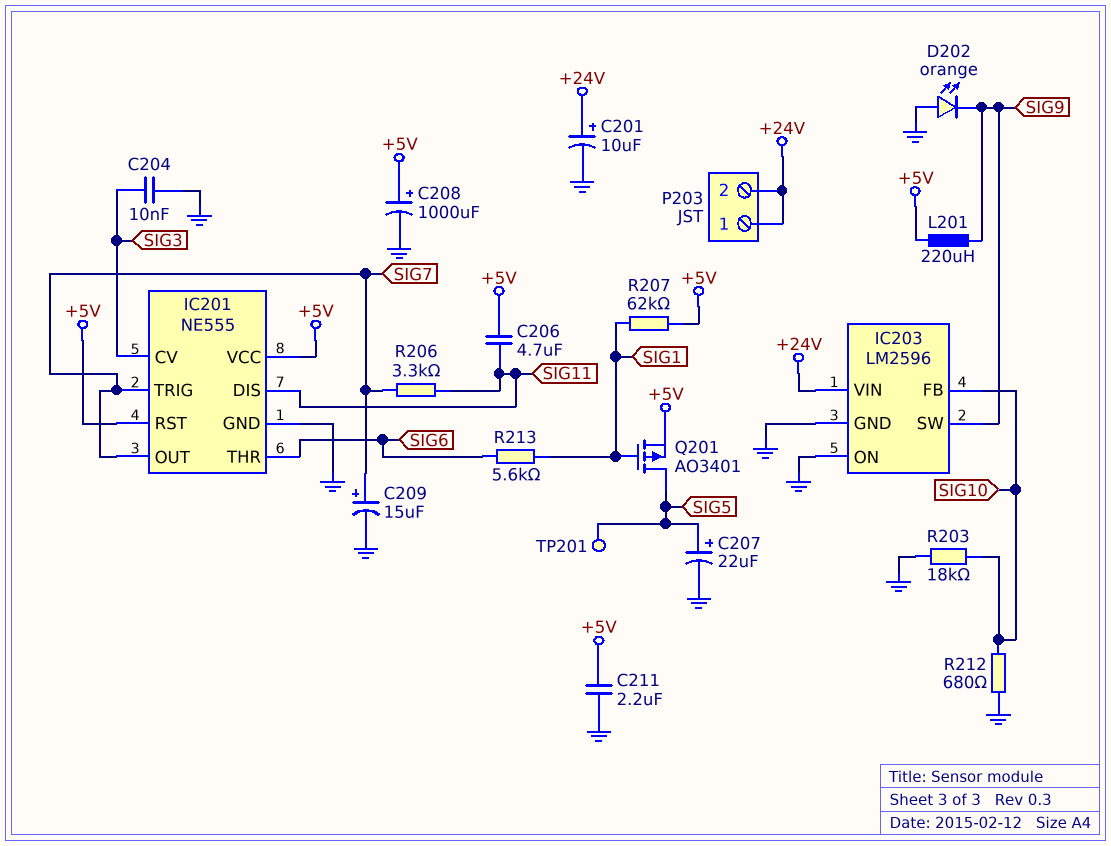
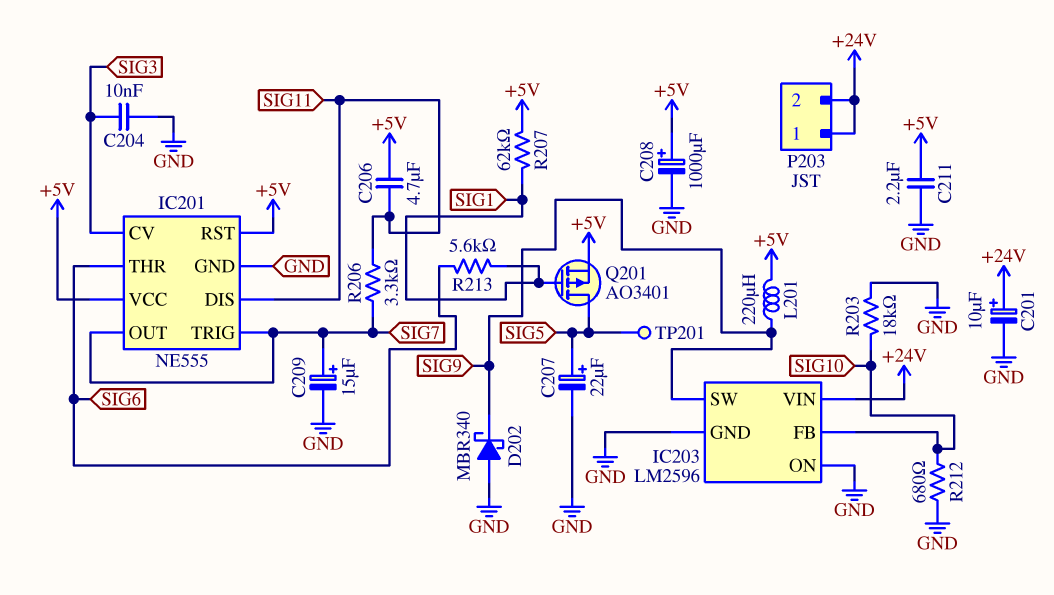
D202: LED orange (A GND, K SIG9) -> schottky MBR340 (A GND, K SIG9)

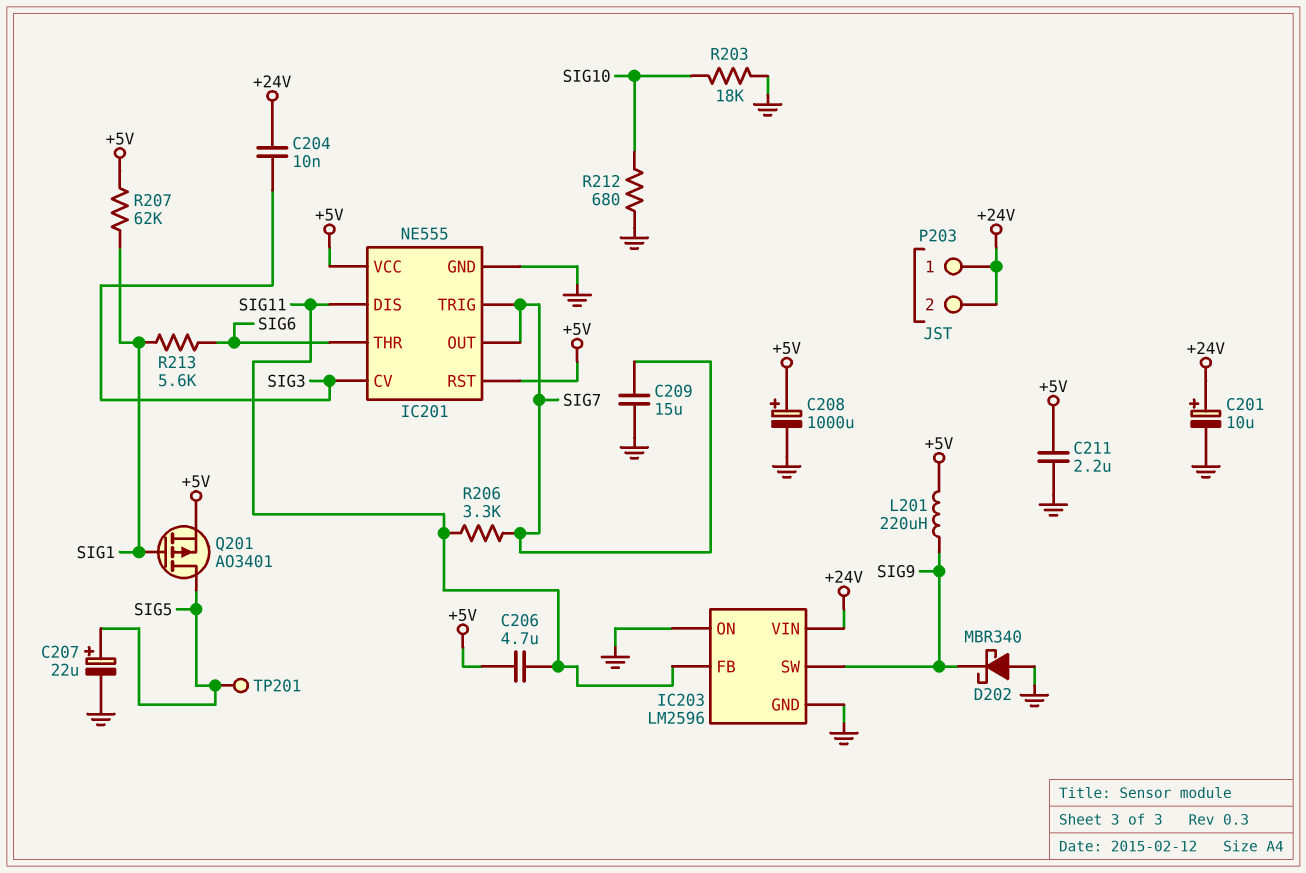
C204: 10nF (GND, SIG3) -> 10nF (+24V, SIG3)
C209: 15uF (plus SIG7, minus GND) -> 15uF (GND, SIG7)
IC203 pin FB: SIG10 -> SIG11

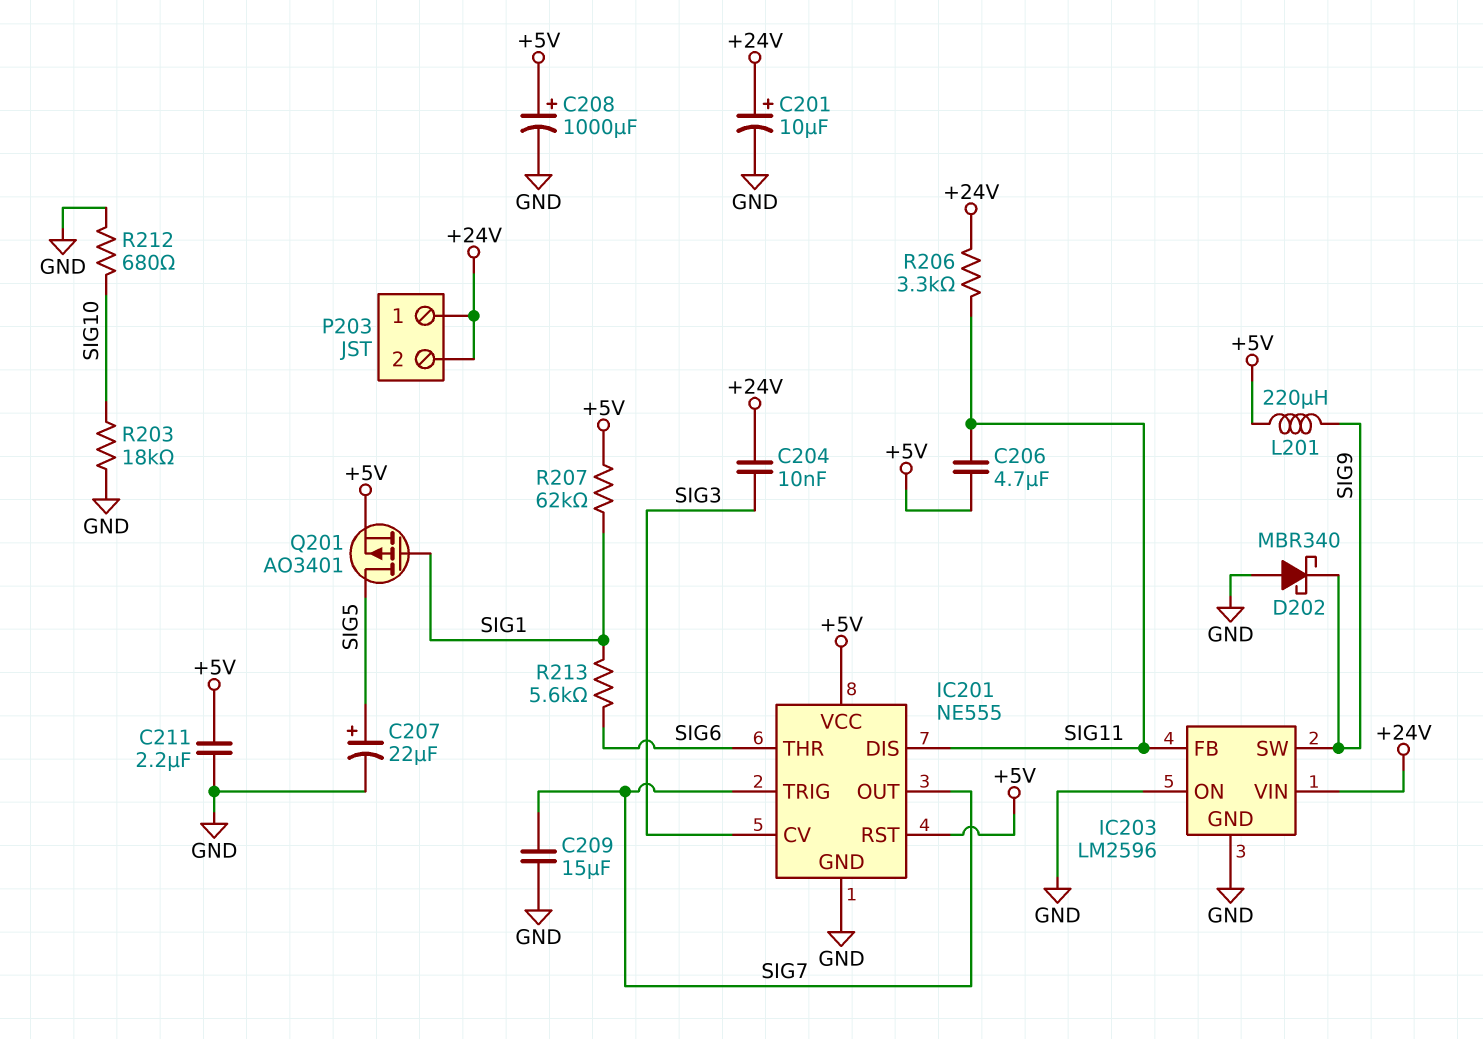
R206: 3.3k (SIG7, SIG11) -> 3.3k (+24V, SIG11)
TP201: test point (SIG5) -> none

